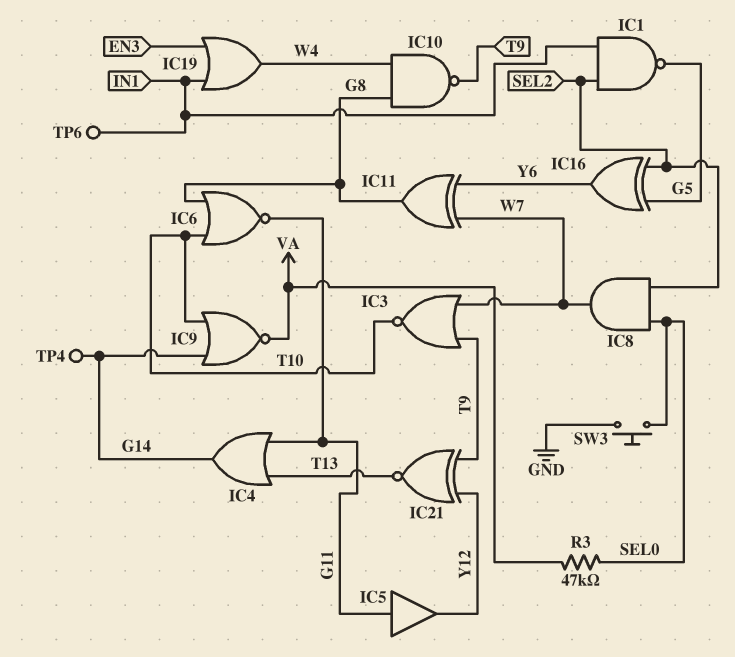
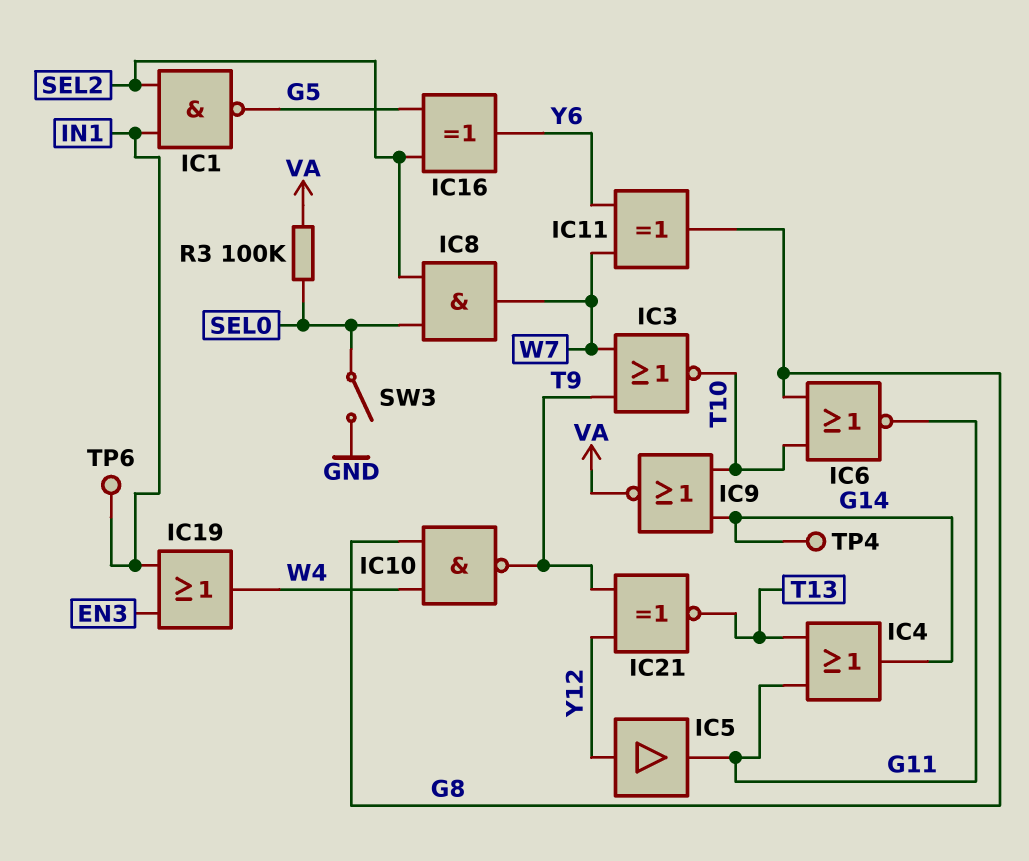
IC5: buffer (in G11, out Y12) -> buffer (in Y12, out G11)
R3: 47k (SEL0, VA) -> 100k (SEL0, VA)
SW3: button (GND, SEL0) -> switch (GND, SEL0)

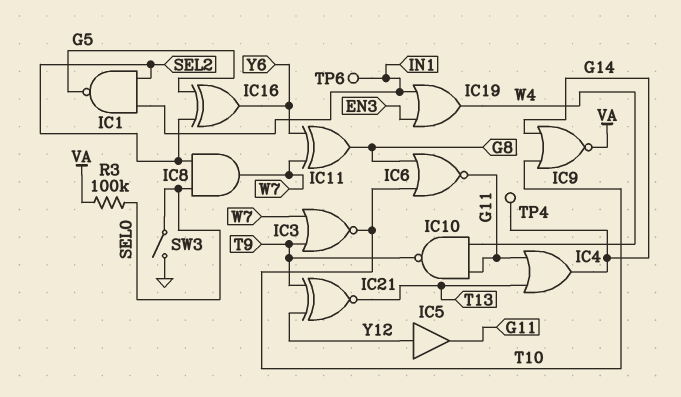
IC10: NAND (in G8, in W4, out T9) -> NAND (in G11, in W4, out T9)

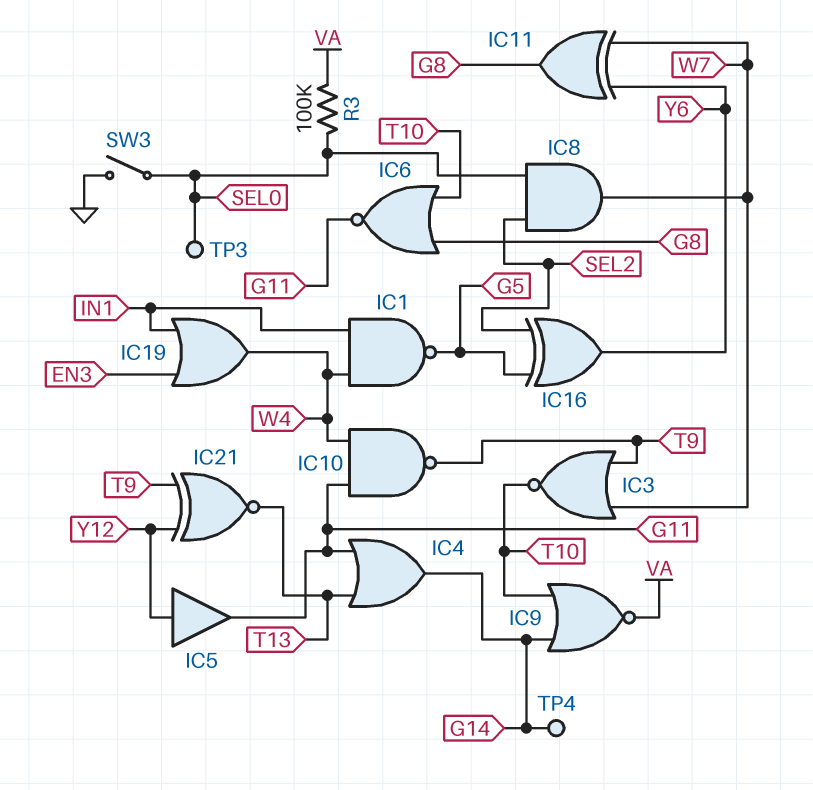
IC1: NAND (in IN1, in SEL2, out G5) -> NAND (in IN1, in W4, out G5)
TP3: none -> test point (SEL0)
TP6: test point (IN1) -> none

